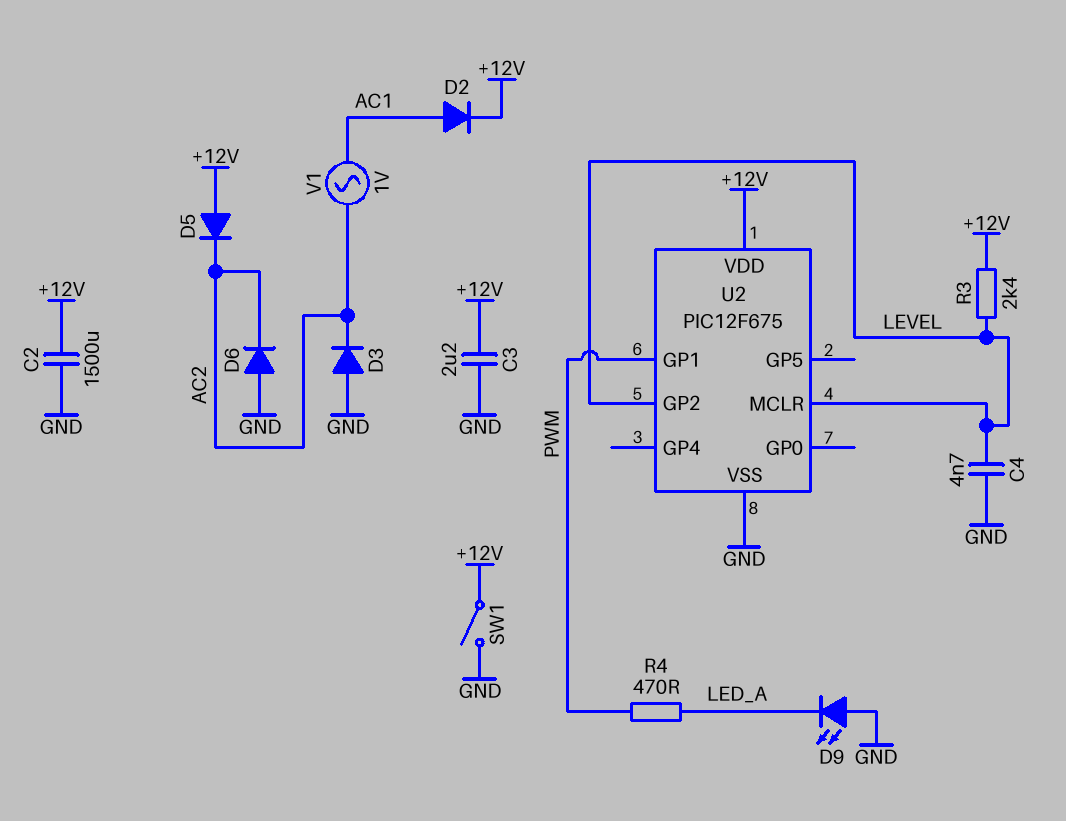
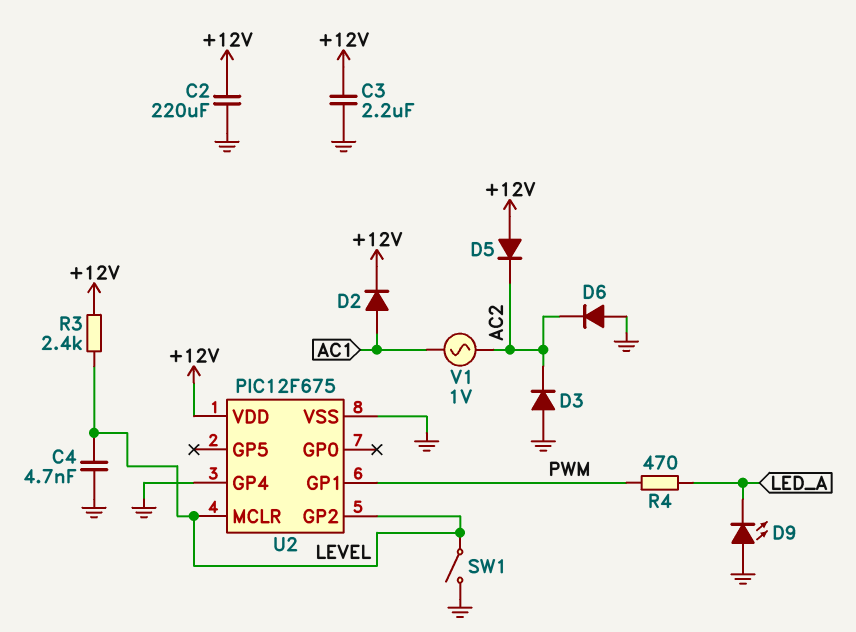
C2: 1500uF (+12V, GND) -> 220uF (+12V, GND)
SW1: switch (+12V, GND) -> switch (GND, LEVEL)
U2 pin GP4: none -> GND

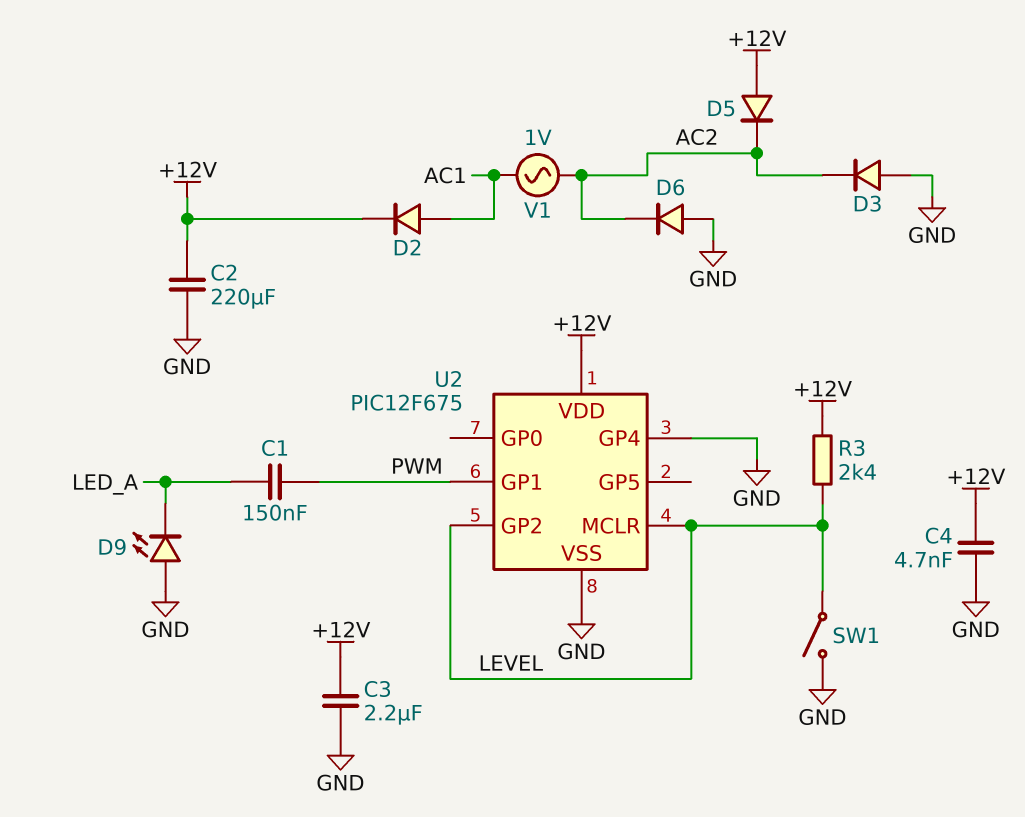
C1: none -> 150nF (LED_A, PWM)
C4: 4.7nF (GND, LEVEL) -> 4.7nF (+12V, GND)
R4: 470 (LED_A, PWM) -> none

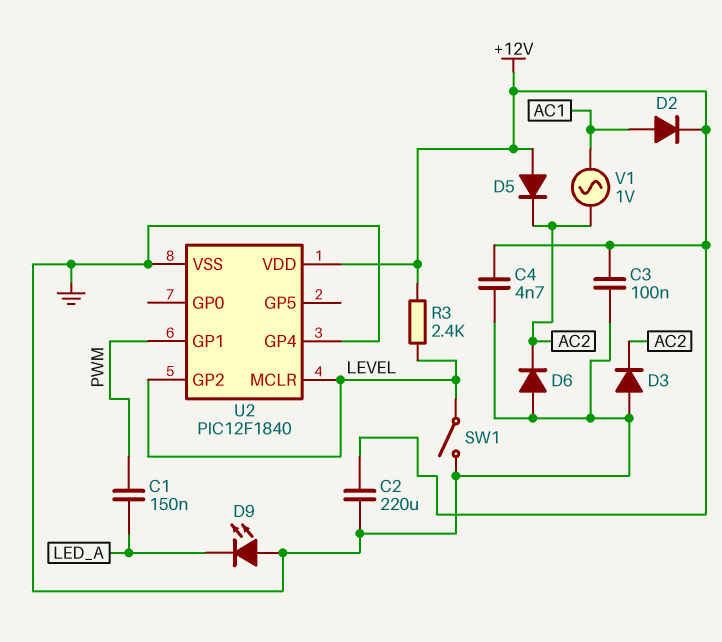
C3: 2.2uF (+12V, GND) -> 100nF (+12V, GND)
U2: PIC12F675 -> PIC12F1840

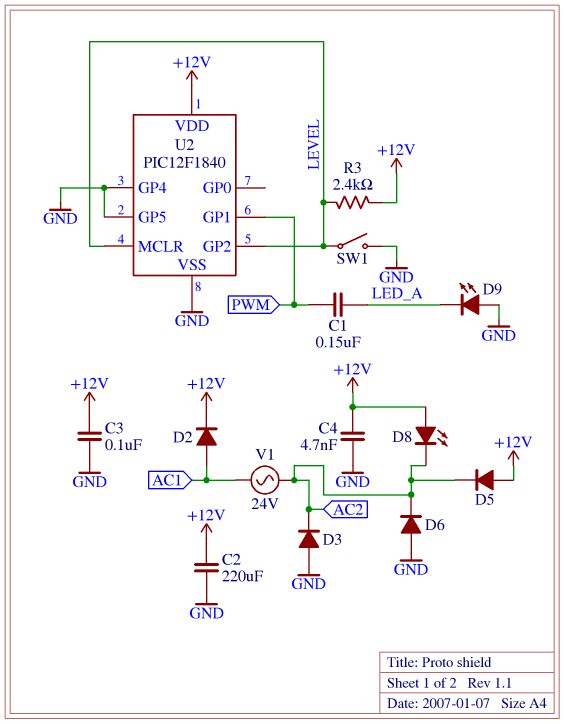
D8: none -> LED (A +12V, K AC2)
U2 pin GP5: none -> GND
V1: AC 1V (AC1, AC2) -> AC 24V (AC1, AC2)

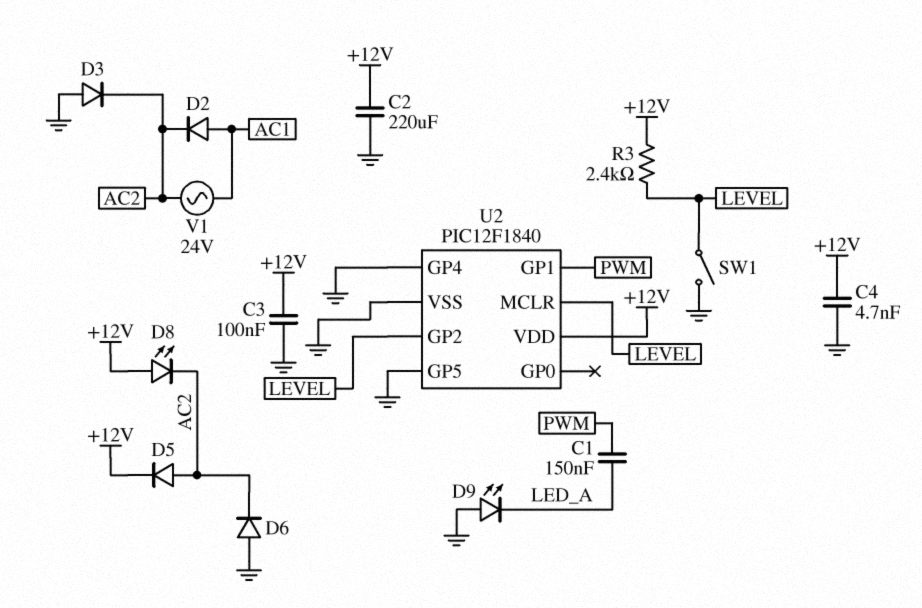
D2: diode (A AC1, K +12V) -> diode (A AC1, K AC2)
D5: diode (A +12V, K AC2) -> diode (A AC2, K +12V)

